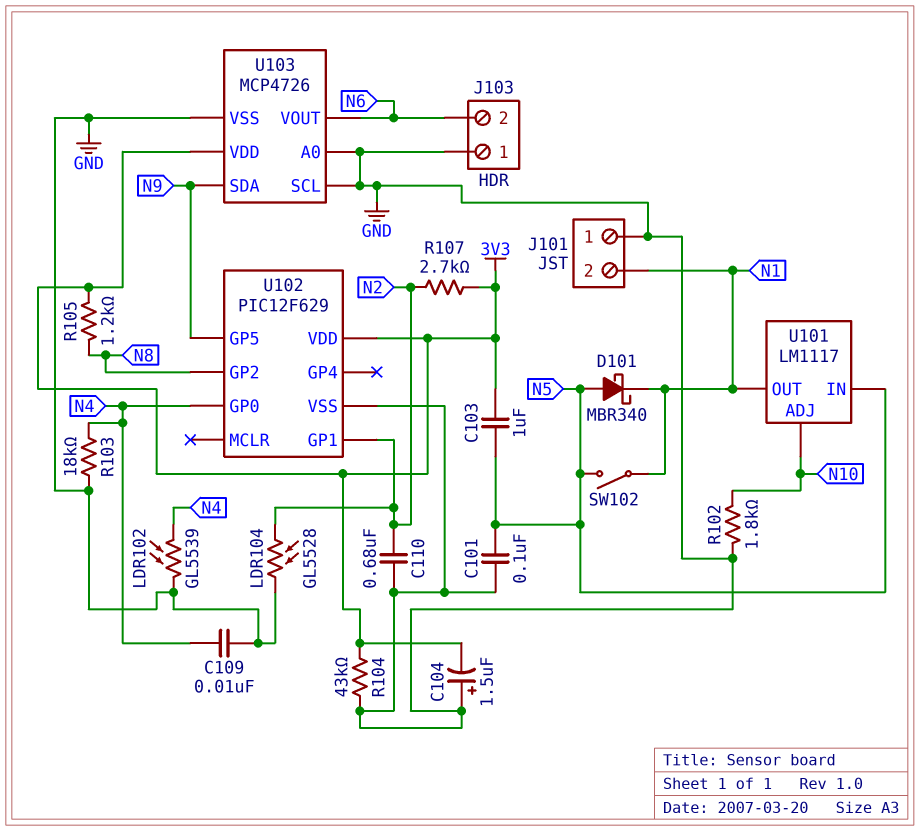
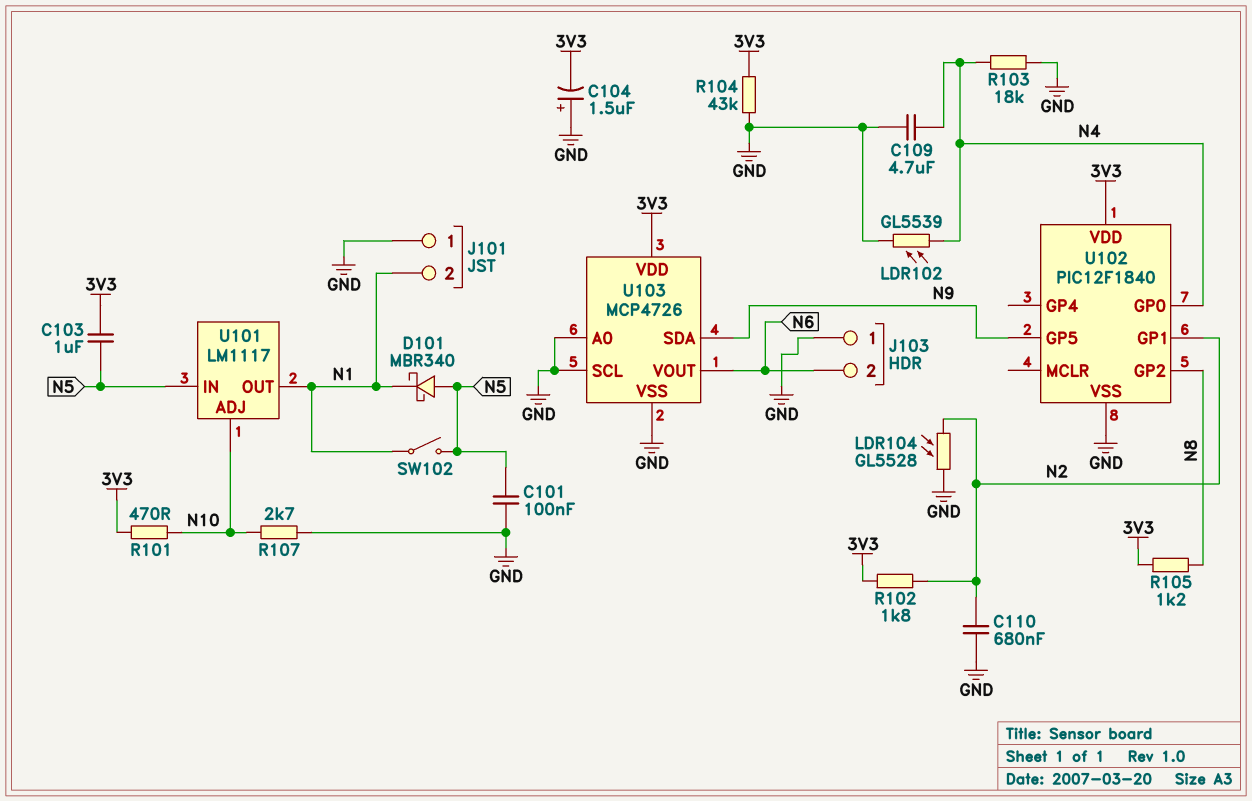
C109: 10nF (GND, N4) -> 4.7uF (GND, N4)
R101: none -> 470 (3V3, N10)
R102: 1.8k (GND, N10) -> 1.8k (3V3, N2)
R107: 2.7k (3V3, N2) -> 2.7k (GND, N10)
U102: PIC12F629 -> PIC12F1840

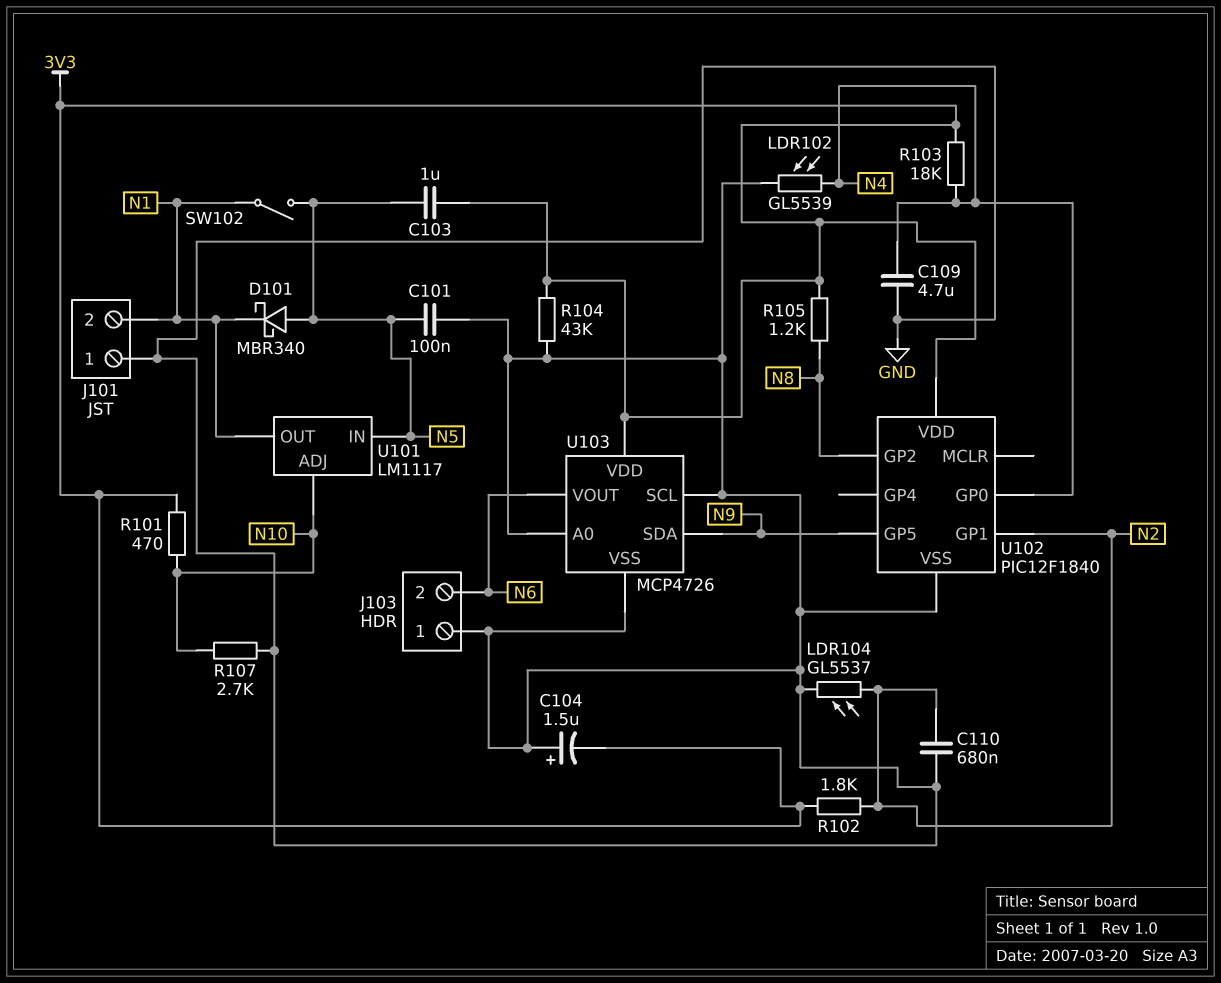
LDR104: GL5528 (GND, N2) -> GL5537 (GND, N2)
R103: 18k (GND, N4) -> 18k (3V3, N4)

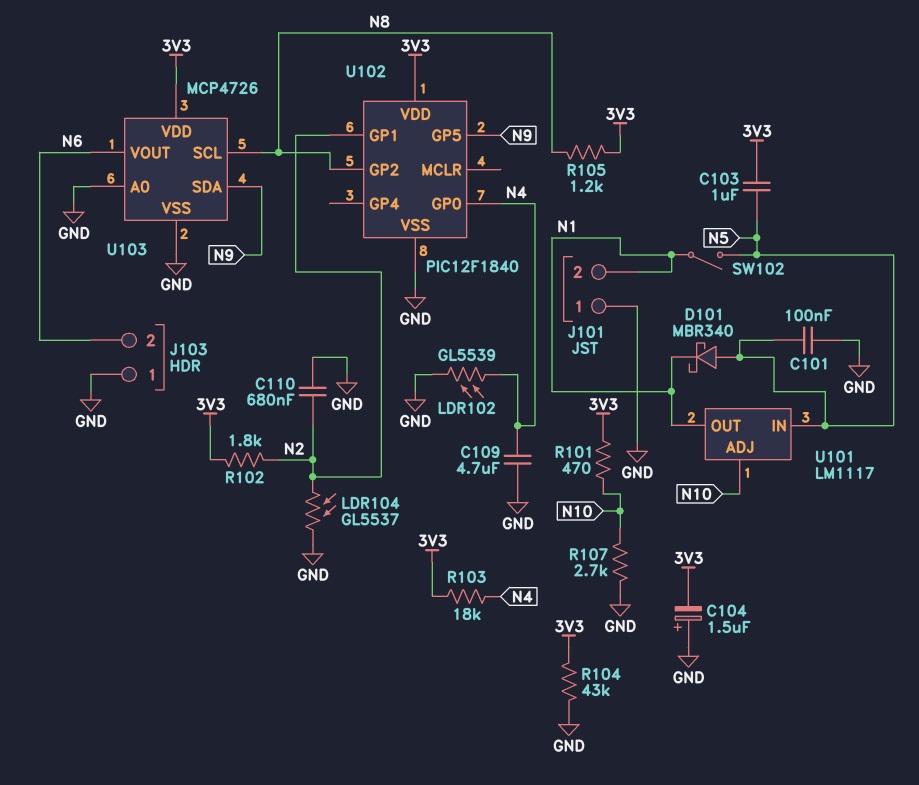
U103 pin SCL: GND -> N8

